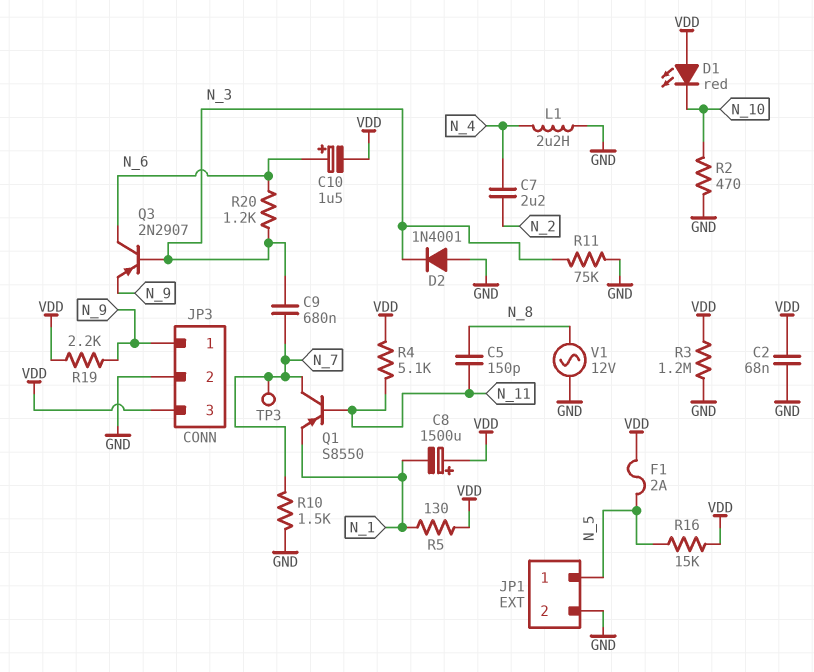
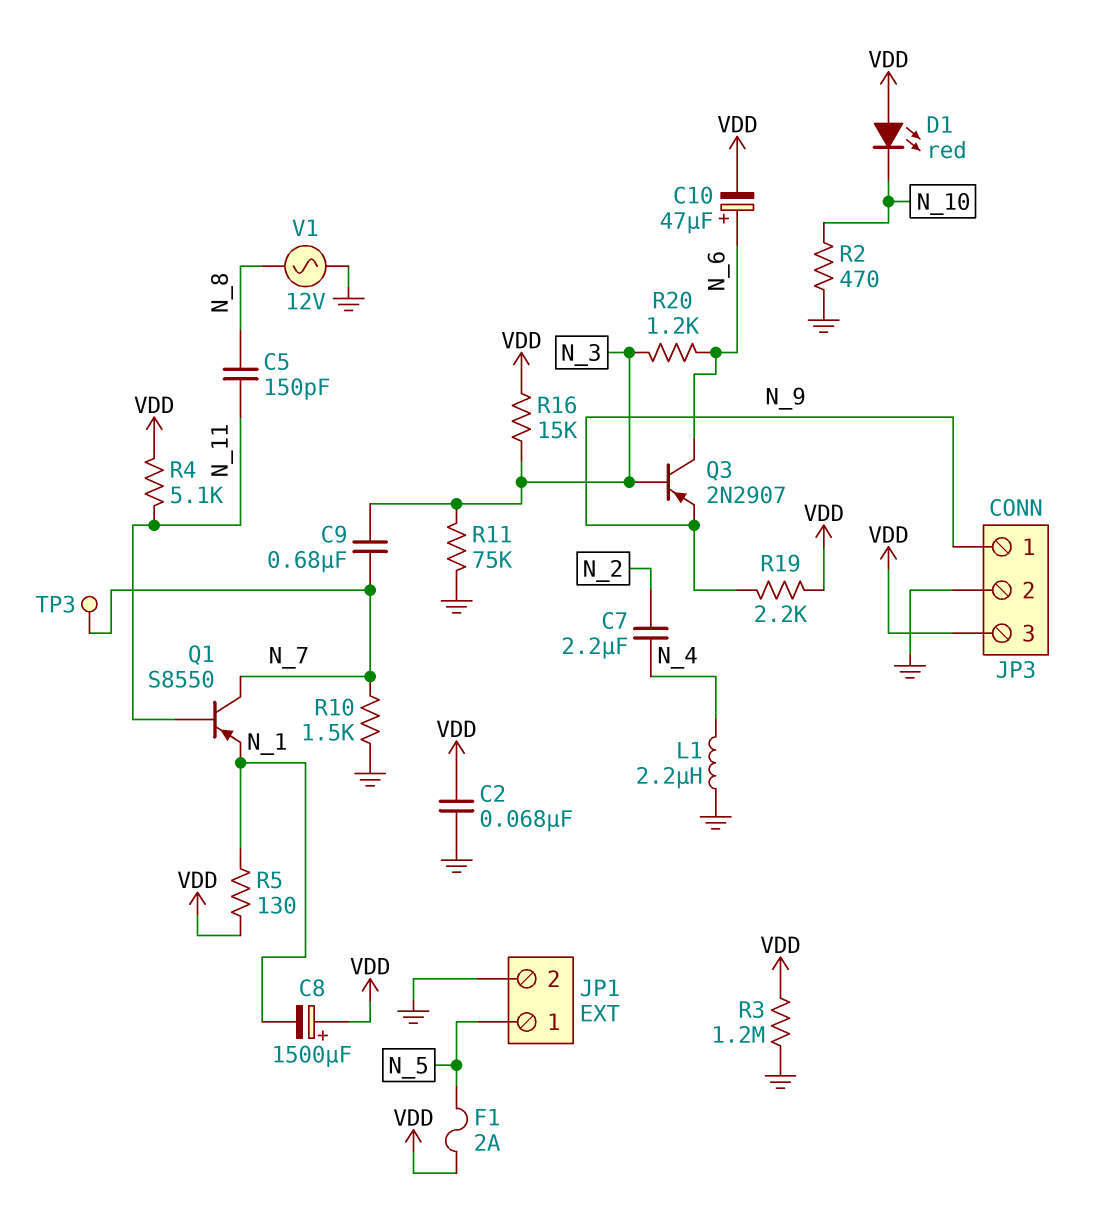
C10: 1.5uF (plus N_6, minus VDD) -> 47uF (plus N_6, minus VDD)
D2: diode 1N4001 (A GND, K N_3) -> none
R16: 15k (N_5, VDD) -> 15k (N_3, VDD)

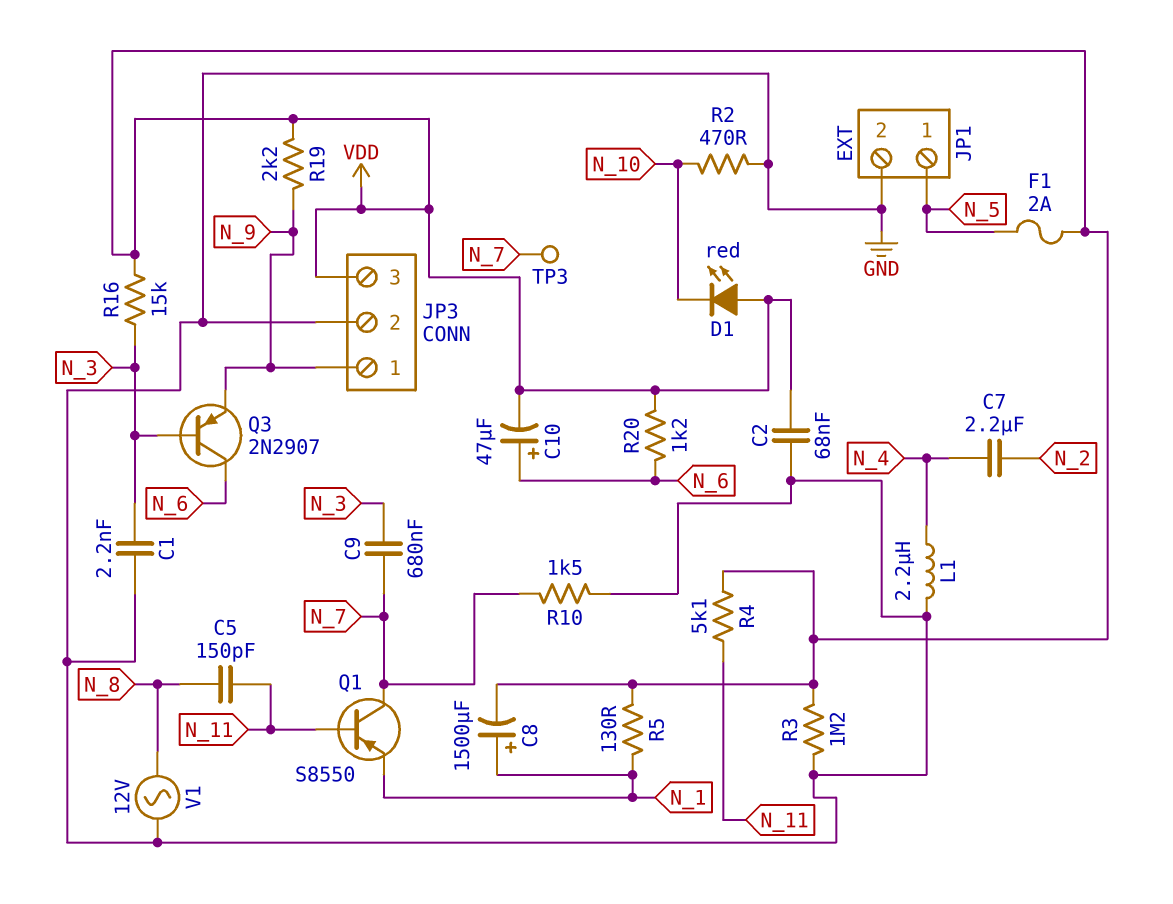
C1: none -> 2.2nF (GND, N_3)
C8: 1500uF (plus VDD, minus N_1) -> 1500uF (plus N_1, minus VDD)
R11: 75k (GND, N_3) -> none
R20: 1.2k (N_3, N_6) -> 1.2k (N_6, VDD)

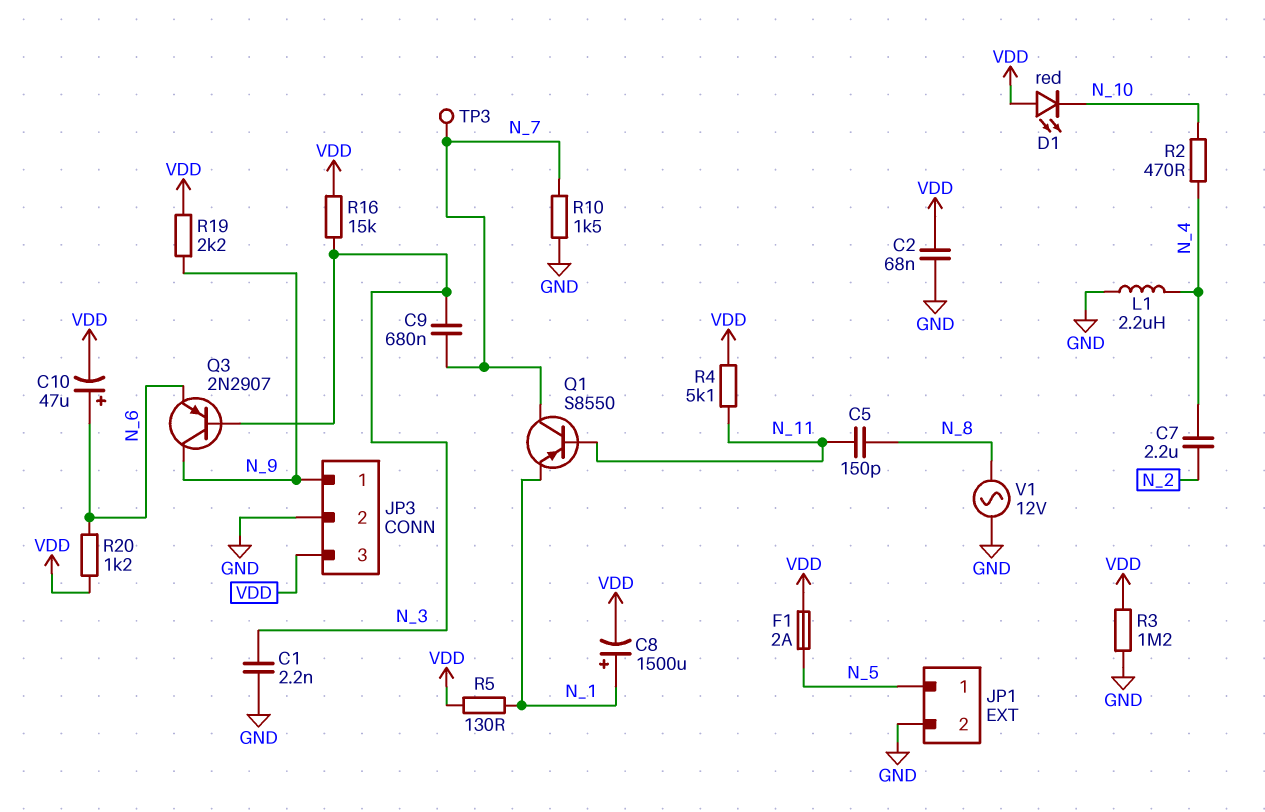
Q3: PNP 2N2907 (B N_3, C N_6, E N_9) -> PNP 2N2907 (B N_3, C N_9, E N_6)
R2: 470 (GND, N_10) -> 470 (N_4, N_10)

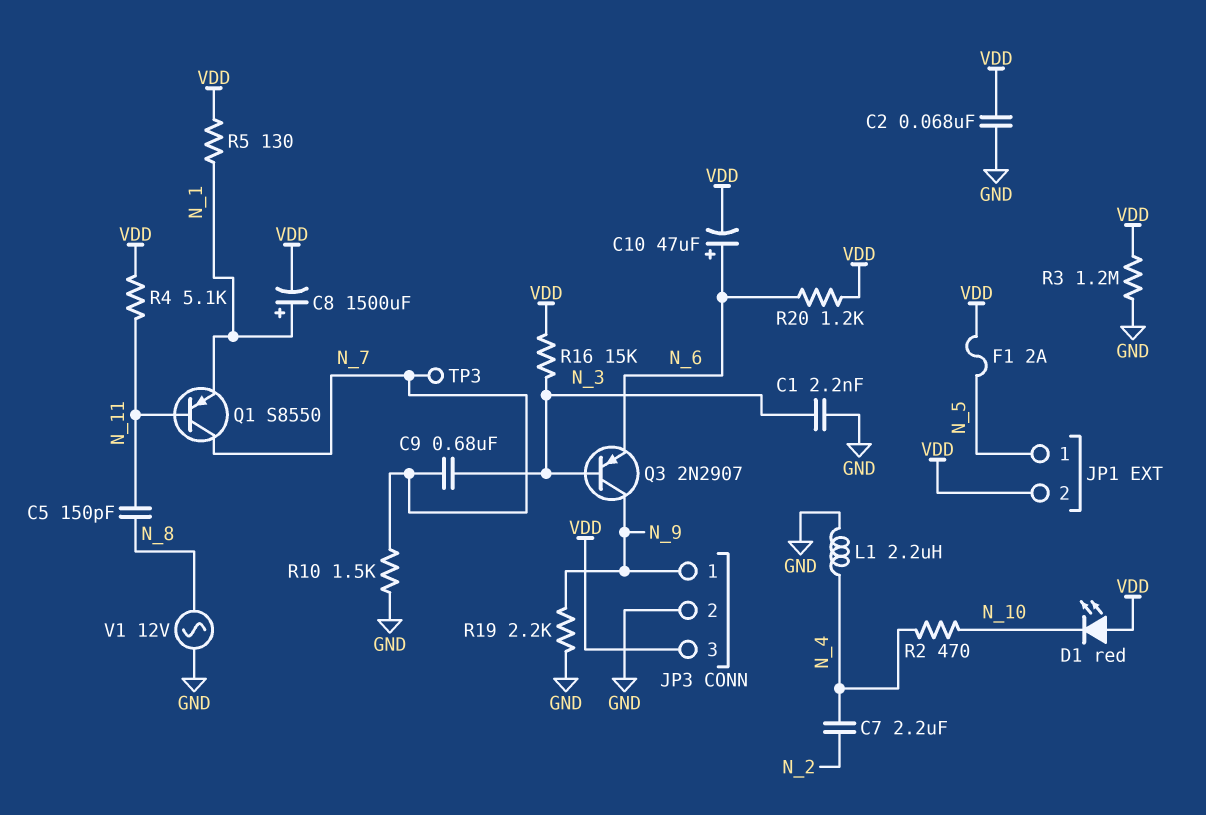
JP1 pin 2: GND -> VDD
R19: 2.2k (N_9, VDD) -> 2.2k (GND, N_9)

